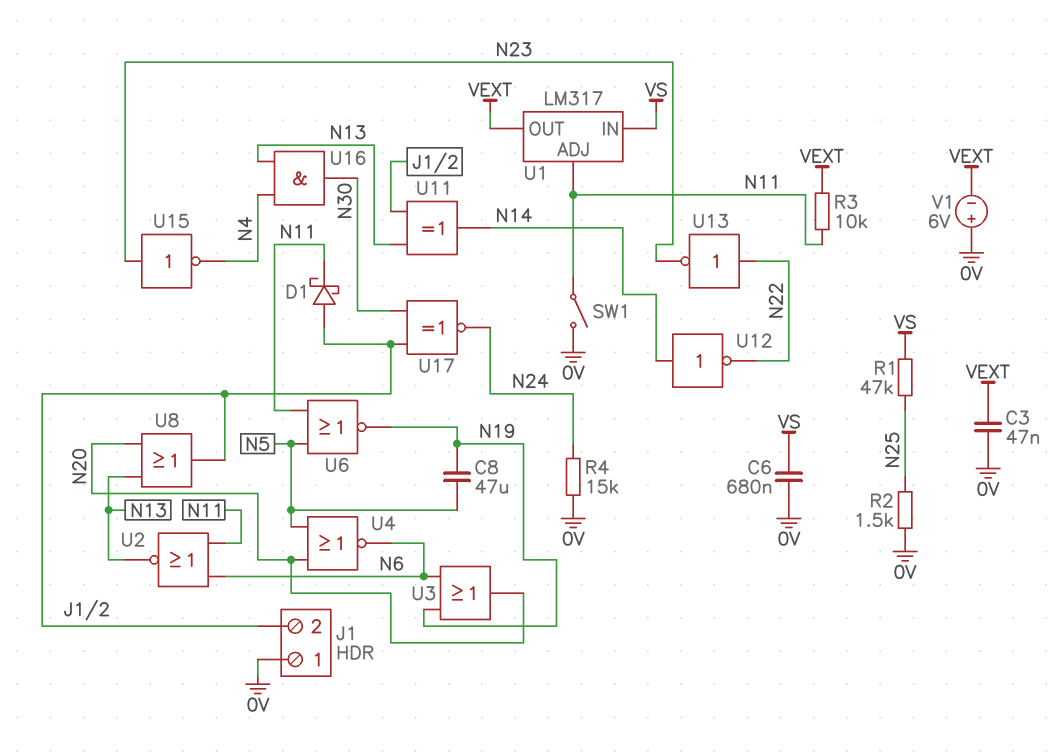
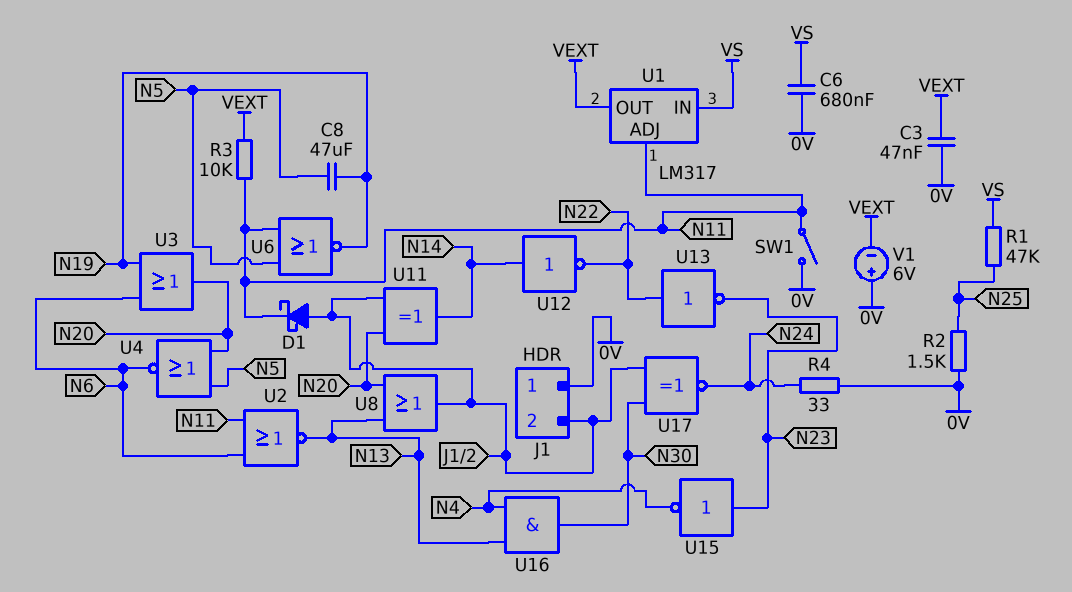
R4: 15k (0V, N24) -> 33 (0V, N24)
U11: XOR (in J1/2, in N13, out N14) -> XOR (in J1/2, in N20, out N14)

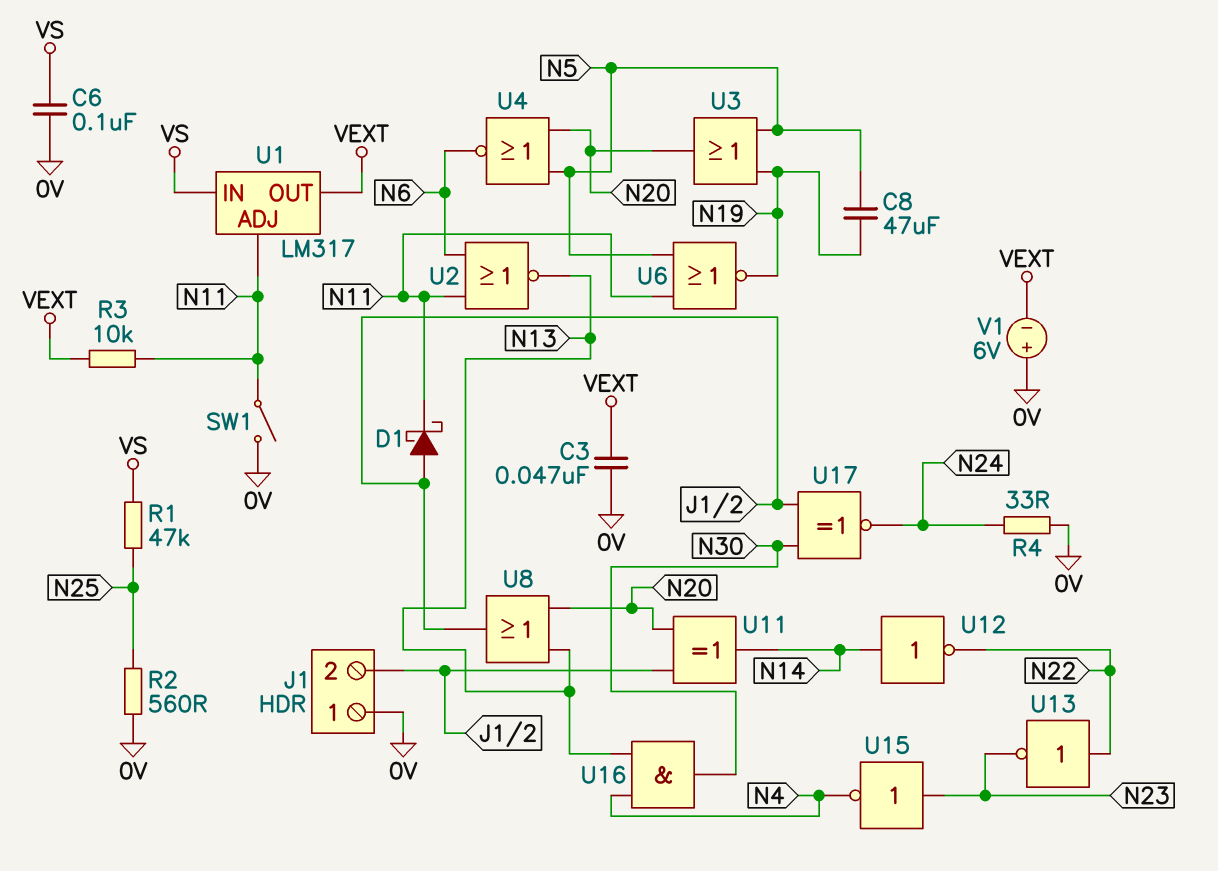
C6: 680nF (0V, VS) -> 100nF (0V, VS)
R2: 1.5k (0V, N25) -> 560 (0V, N25)
U3: OR (in N6, in N19, out N20) -> OR (in N5, in N19, out N20)

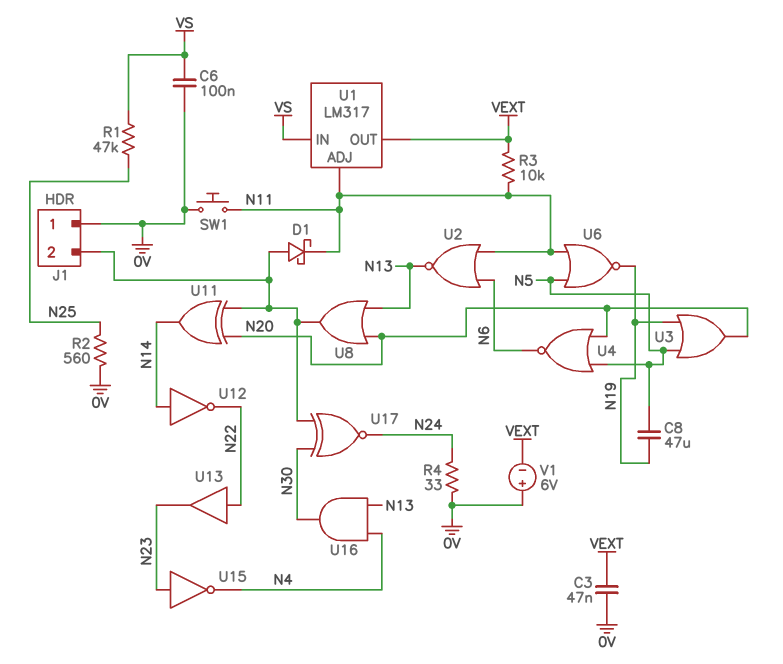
SW1: switch (0V, N11) -> button (0V, N11)
U13: NOT (in N22, out N23) -> buffer (in N22, out N23)

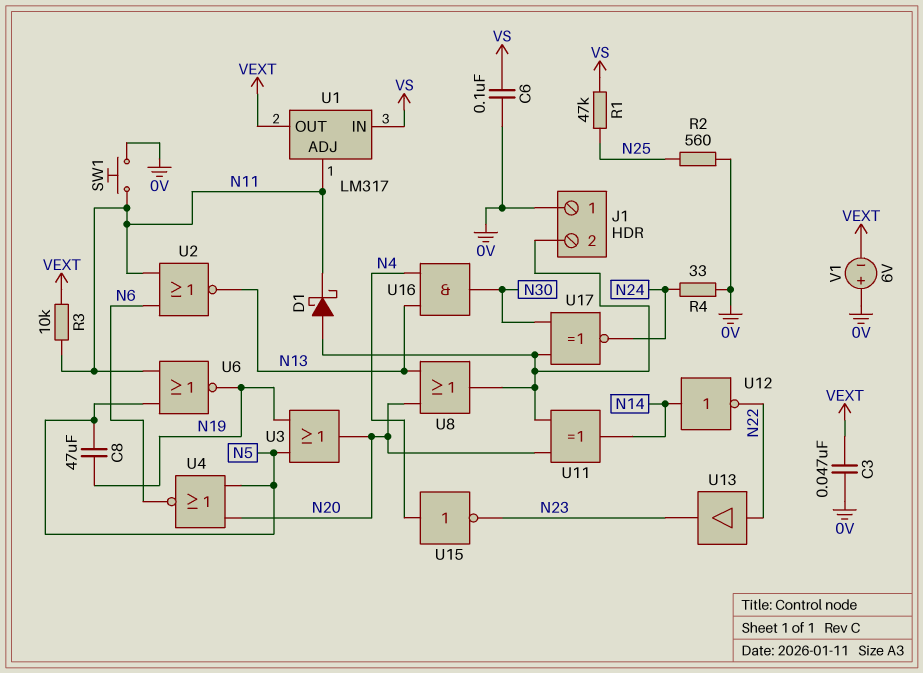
U15: NOT (in N23, out N4) -> NOT (in N4, out N23)

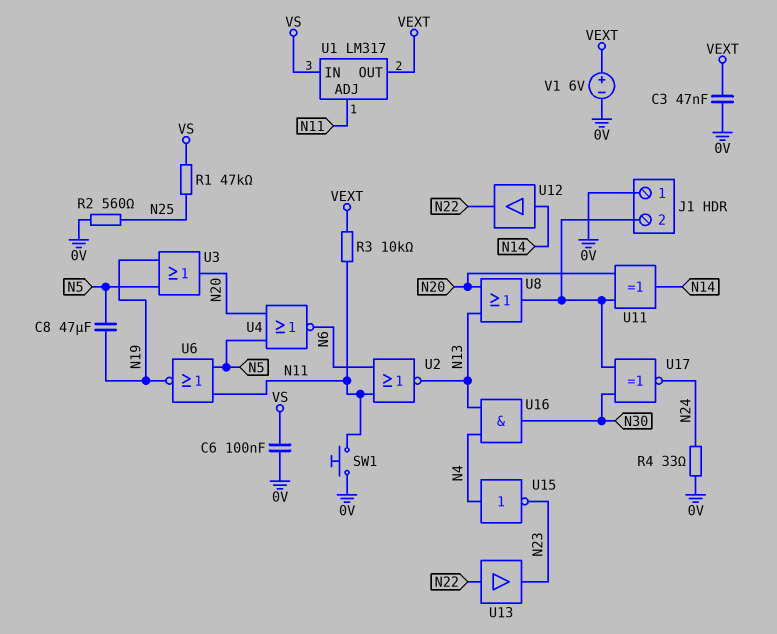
D1: schottky (A J1/2, K N11) -> none
U12: NOT (in N14, out N22) -> buffer (in N14, out N22)
V1: 6V (plus 0V, minus VEXT) -> 6V (plus VEXT, minus 0V)

